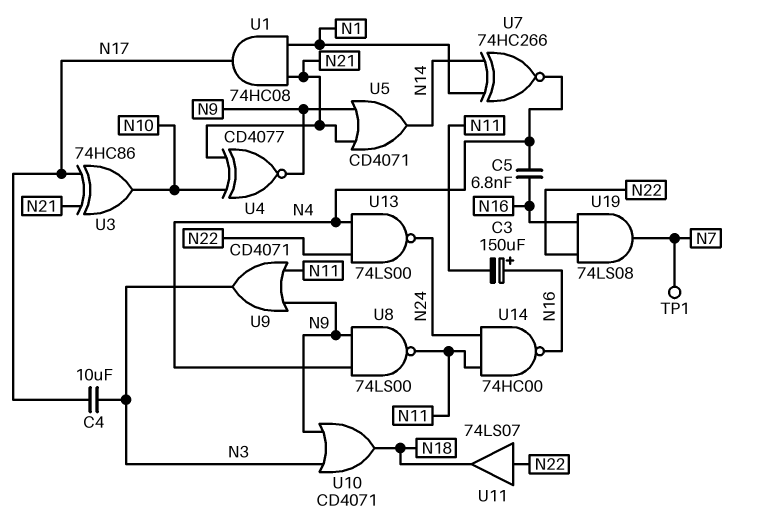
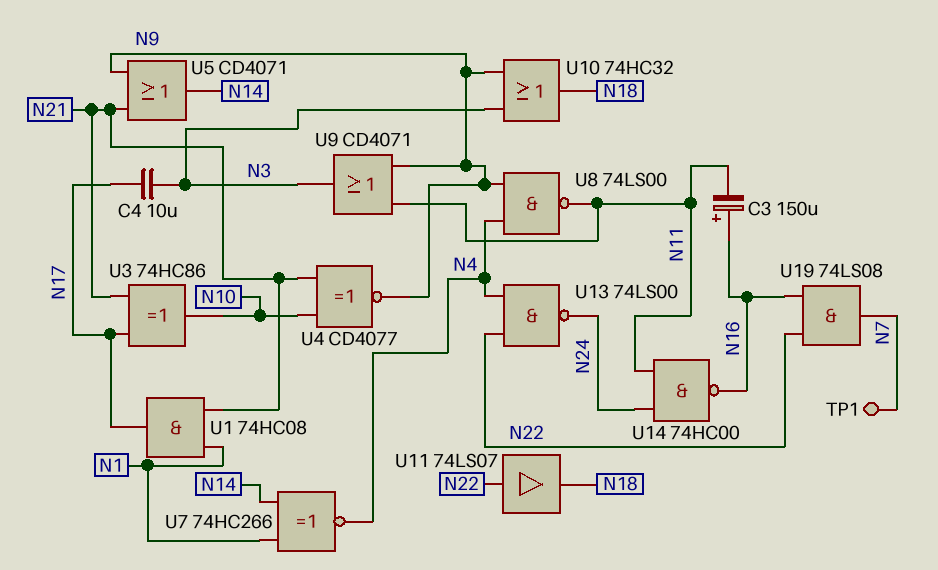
C5: 6.8nF (N4, N16) -> none
U10: OR CD4071 (in N3, in N9, out N18) -> OR 74HC32 (in N3, in N9, out N18)

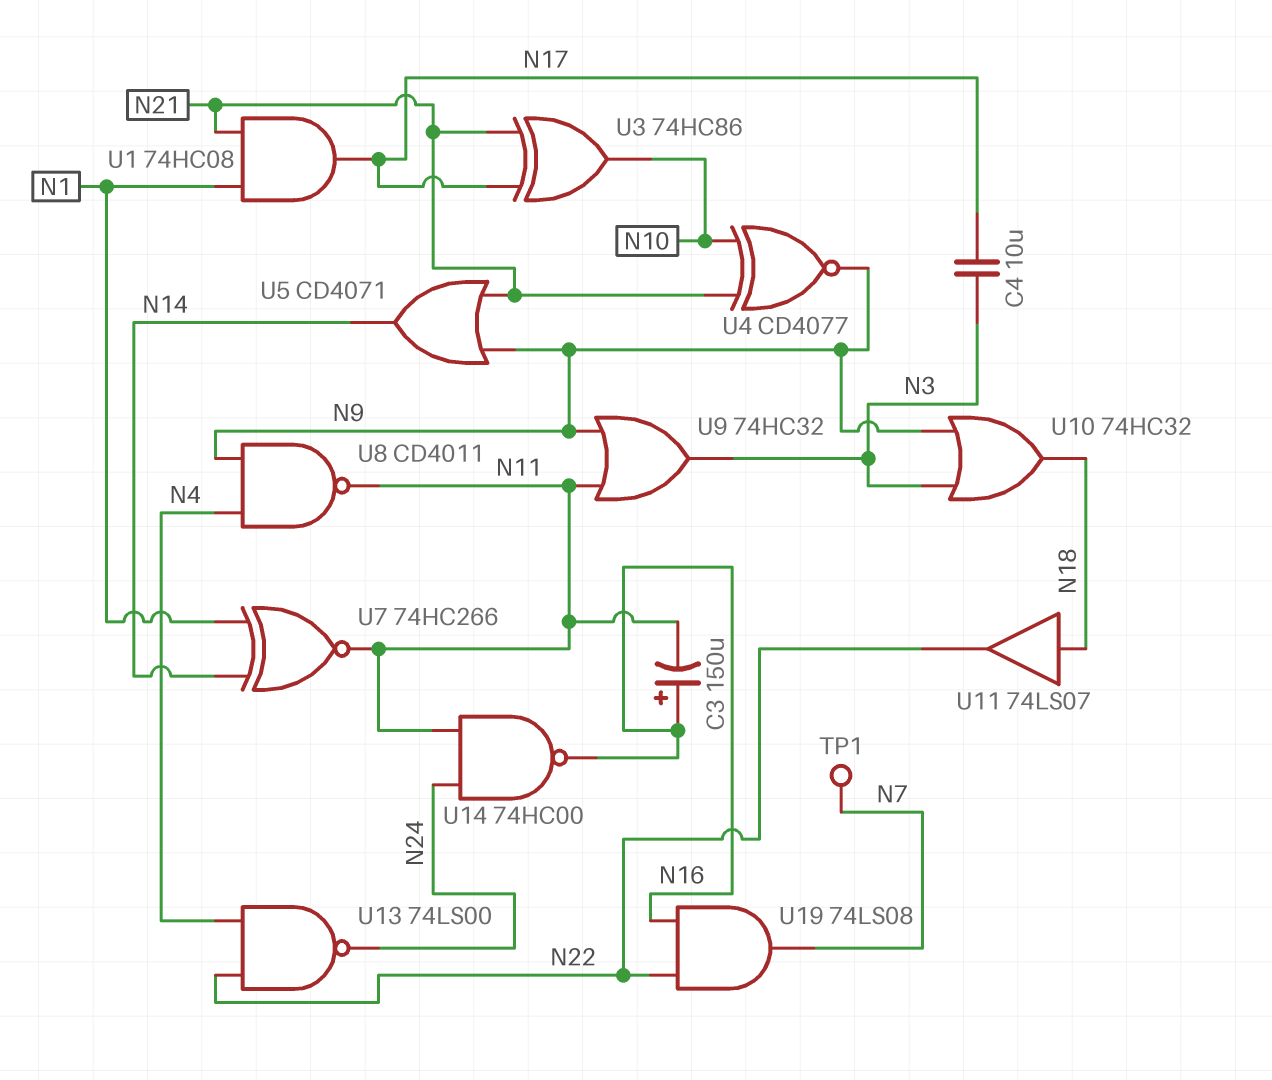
U7: XNOR 74HC266 (in N1, in N14, out N4) -> XNOR 74HC266 (in N1, in N14, out N11)
U8: NAND 74LS00 (in N4, in N9, out N11) -> NAND CD4011 (in N4, in N9, out N11)
U9: OR CD4071 (in N9, in N11, out N3) -> OR 74HC32 (in N9, in N11, out N3)
U11: buffer 74LS07 (in N22, out N18) -> buffer 74LS07 (in N18, out N22)

